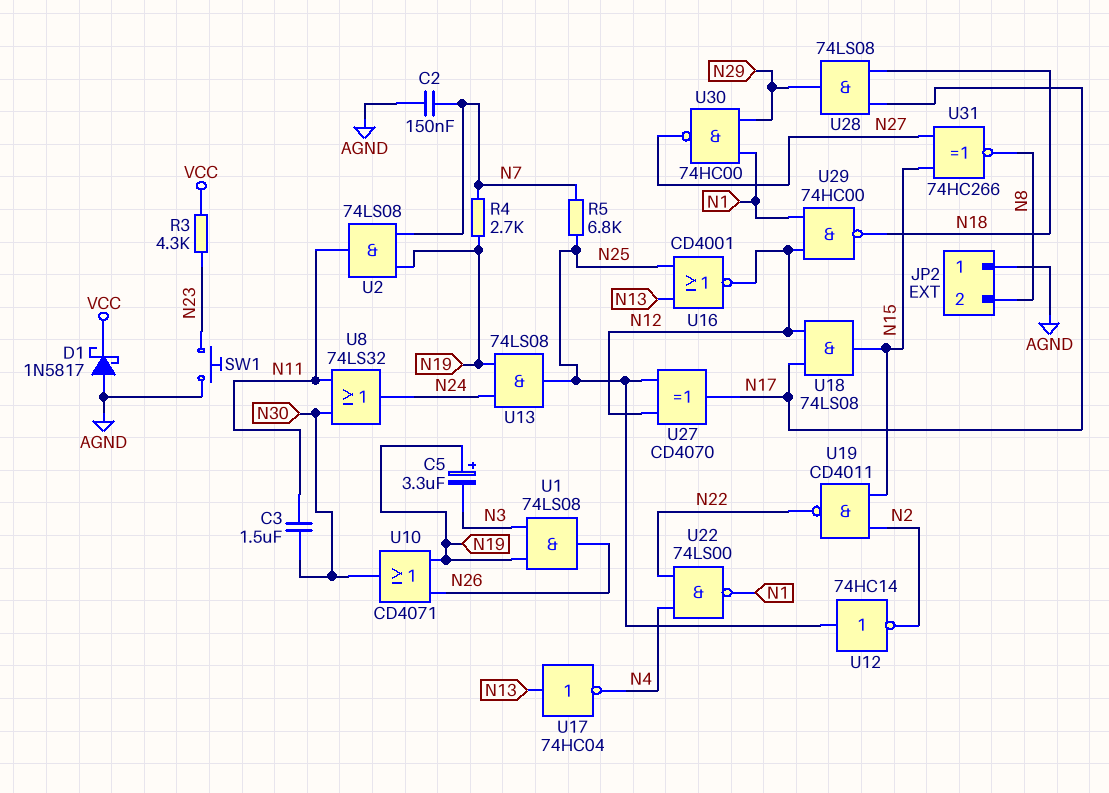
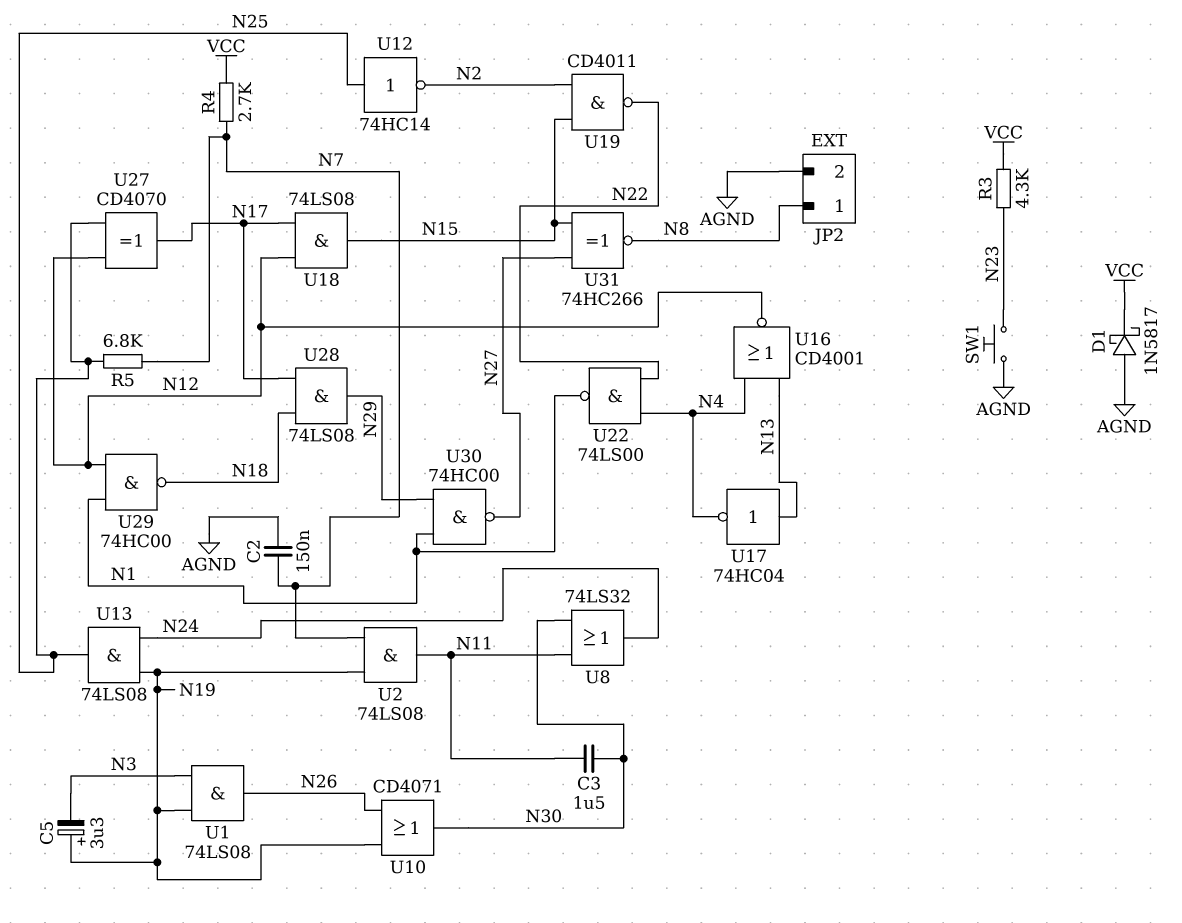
JP2 pin 1: AGND -> N8
JP2 pin 2: N8 -> AGND
R4: 2.7k (N7, N19) -> 2.7k (N7, VCC)
U16: NOR CD4001 (in N13, in N25, out N12) -> NOR CD4001 (in N4, in N13, out N12)

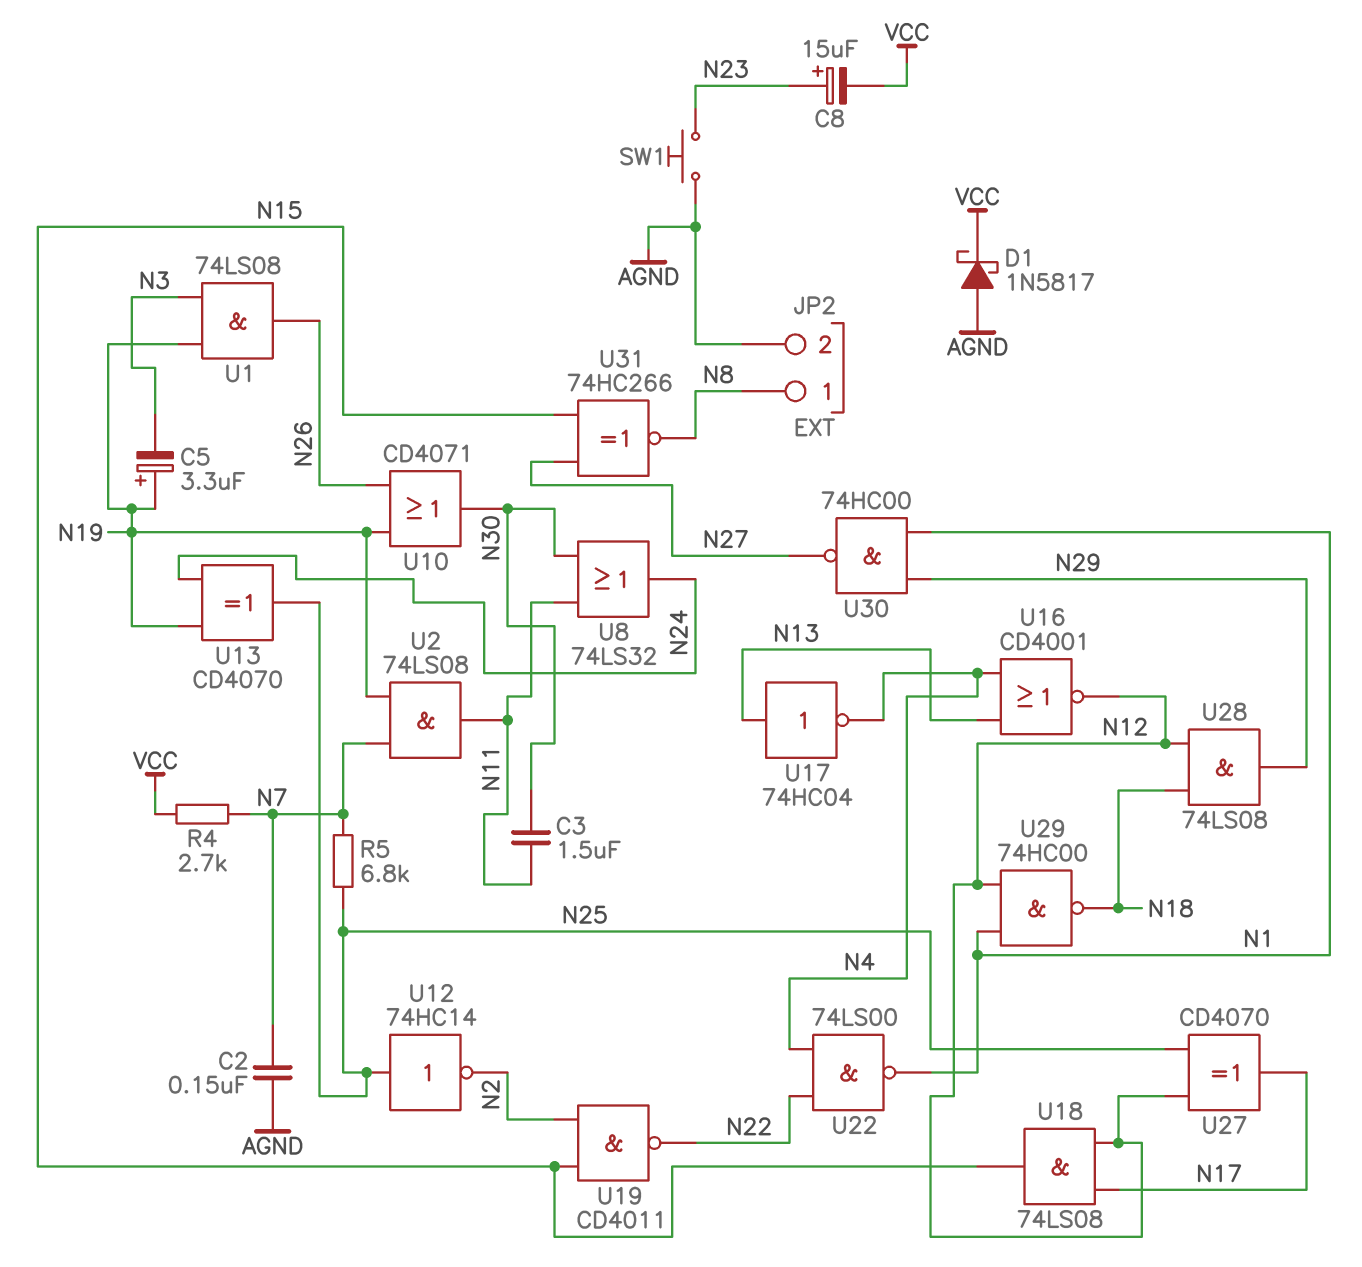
C8: none -> 15uF (plus N23, minus VCC)
R3: 4.3k (N23, VCC) -> none
U13: AND 74LS08 (in N19, in N24, out N25) -> XOR CD4070 (in N19, in N24, out N25)
U28: AND 74LS08 (in N17, in N18, out N29) -> AND 74LS08 (in N12, in N18, out N29)

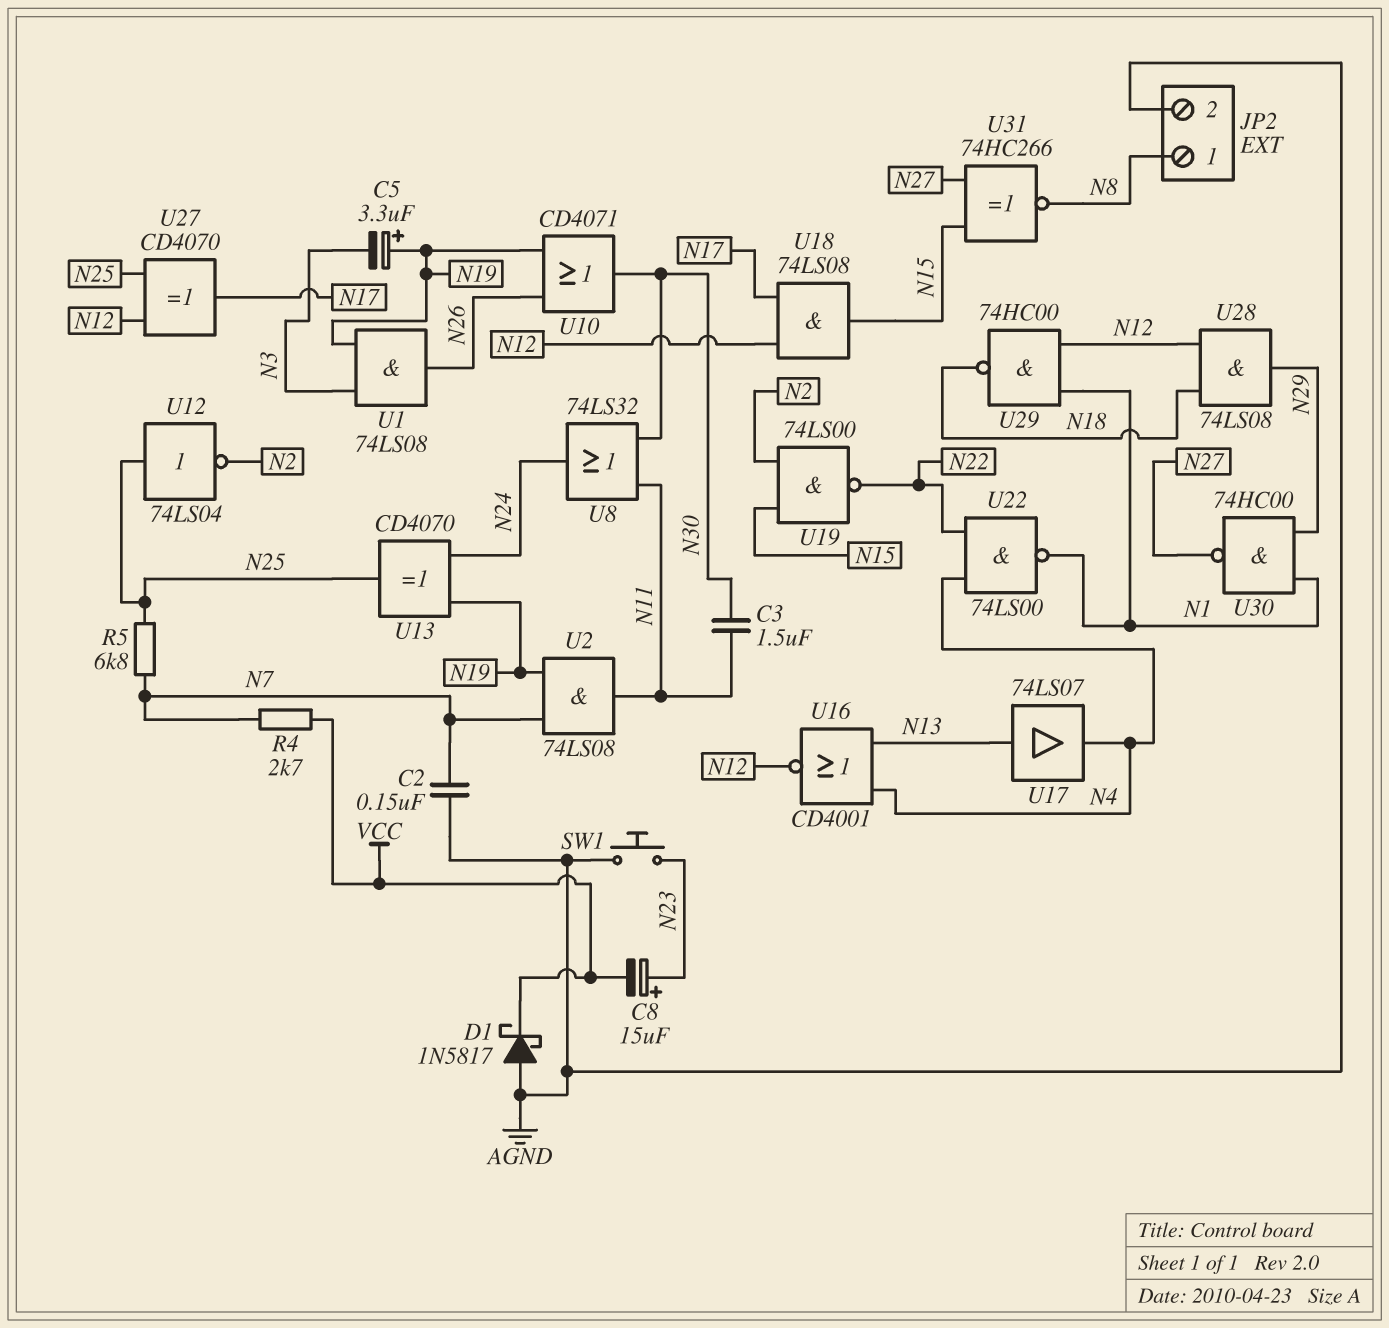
U12: NOT 74HC14 (in N25, out N2) -> NOT 74LS04 (in N25, out N2)
U17: NOT 74HC04 (in N13, out N4) -> buffer 74LS07 (in N13, out N4)
U19: NAND CD4011 (in N2, in N15, out N22) -> NAND 74LS00 (in N2, in N15, out N22)

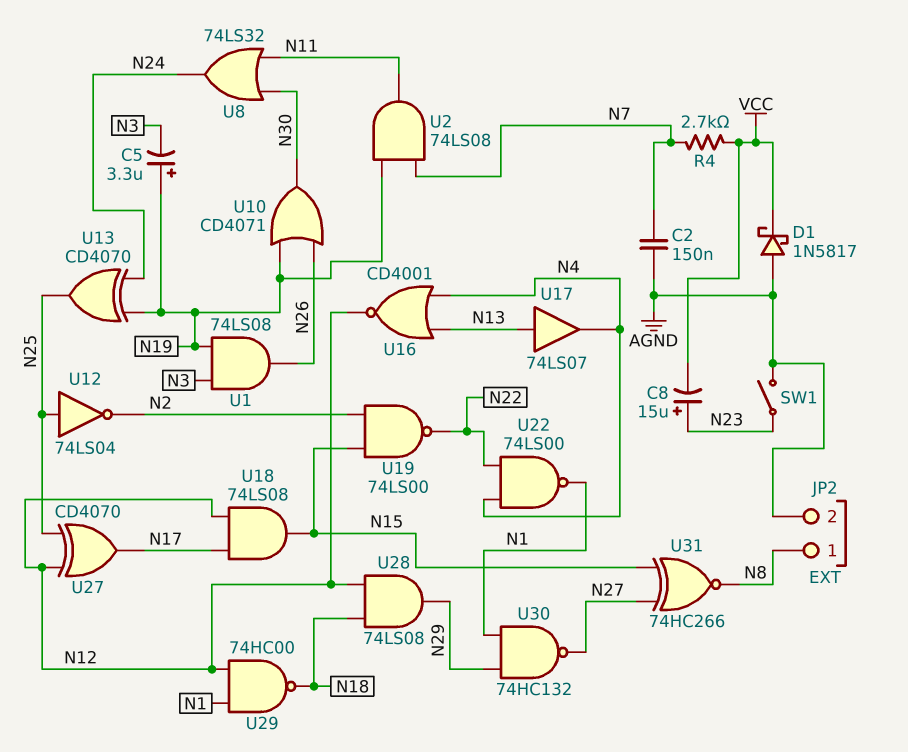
C3: 1.5uF (N11, N30) -> none
R5: 6.8k (N7, N25) -> none
SW1: button (AGND, N23) -> switch (AGND, N23)
U30: NAND 74HC00 (in N1, in N29, out N27) -> NAND 74HC132 (in N1, in N29, out N27)

